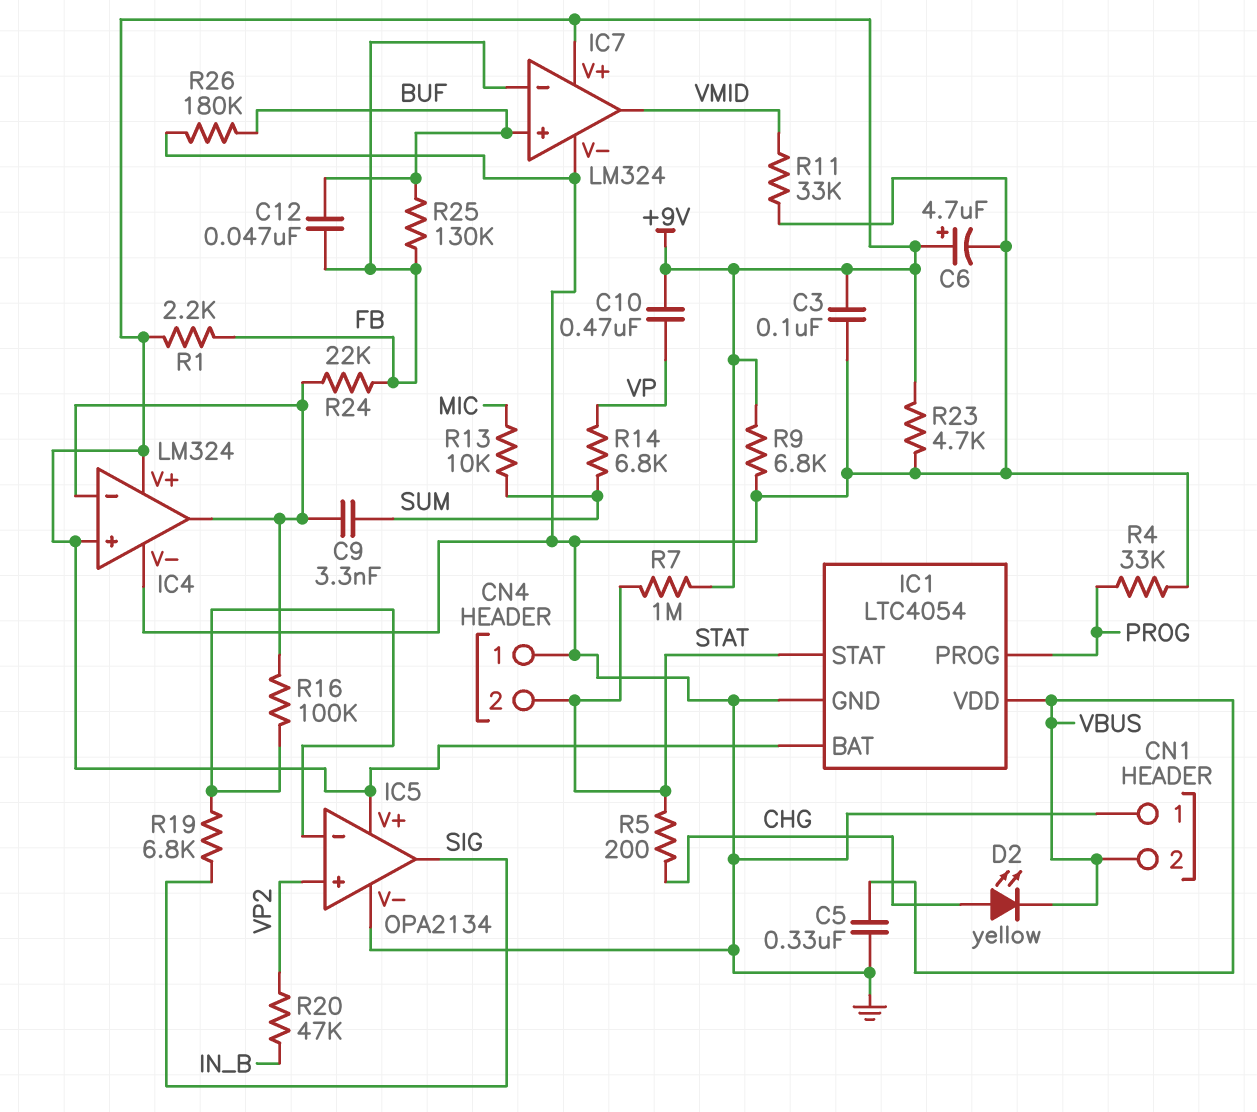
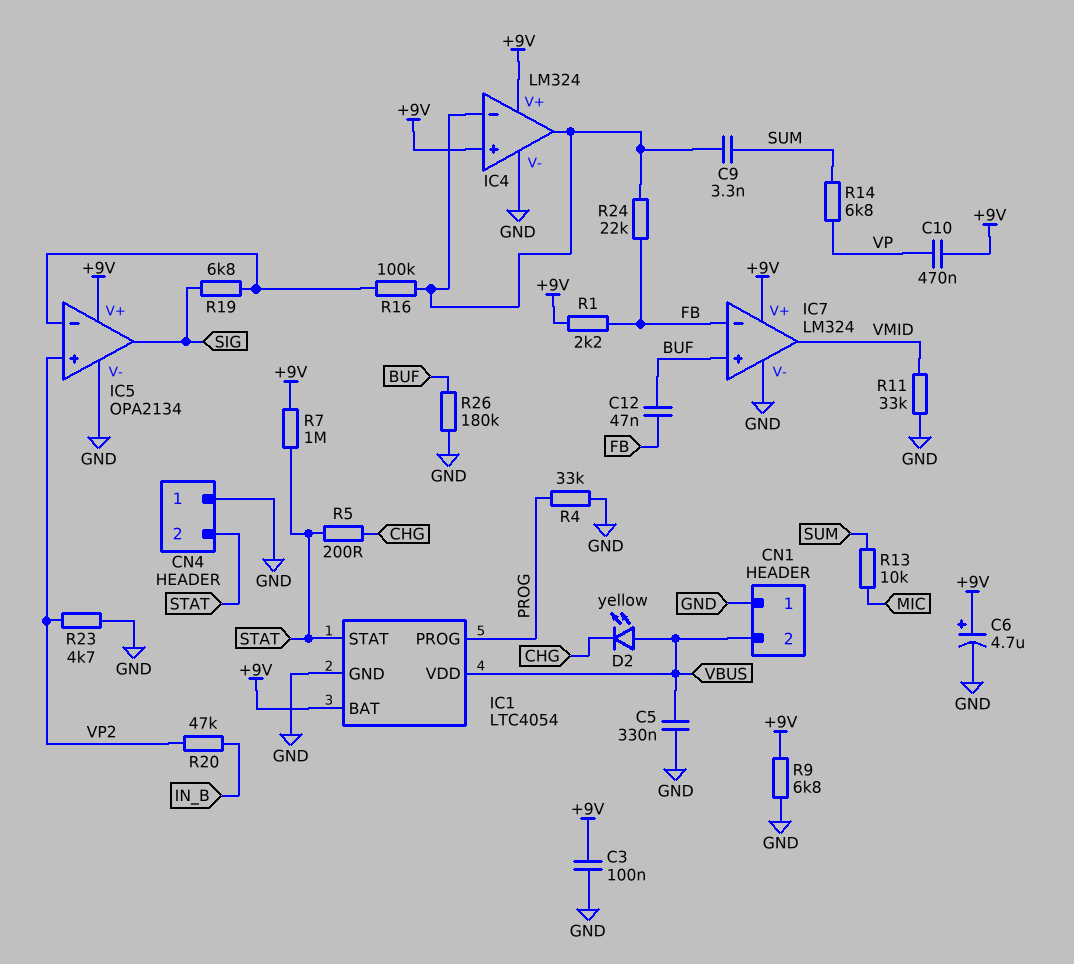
D2: LED yellow (A CHG, K VBUS) -> LED yellow (A VBUS, K CHG)
R23: 4.7k (+9V, GND) -> 4.7k (GND, VP2)
R25: 130k (BUF, FB) -> none

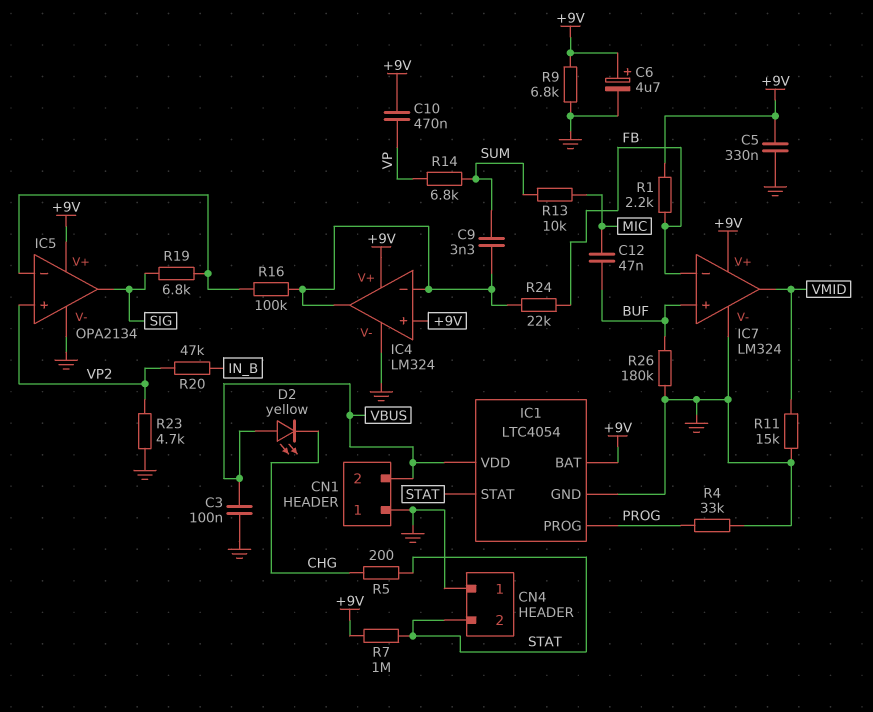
C3: 100nF (+9V, GND) -> 100nF (GND, VBUS)
C5: 330nF (GND, VBUS) -> 330nF (+9V, GND)
C12: 47nF (BUF, FB) -> 47nF (BUF, MIC)
R11: 33k (GND, VMID) -> 15k (GND, VMID)

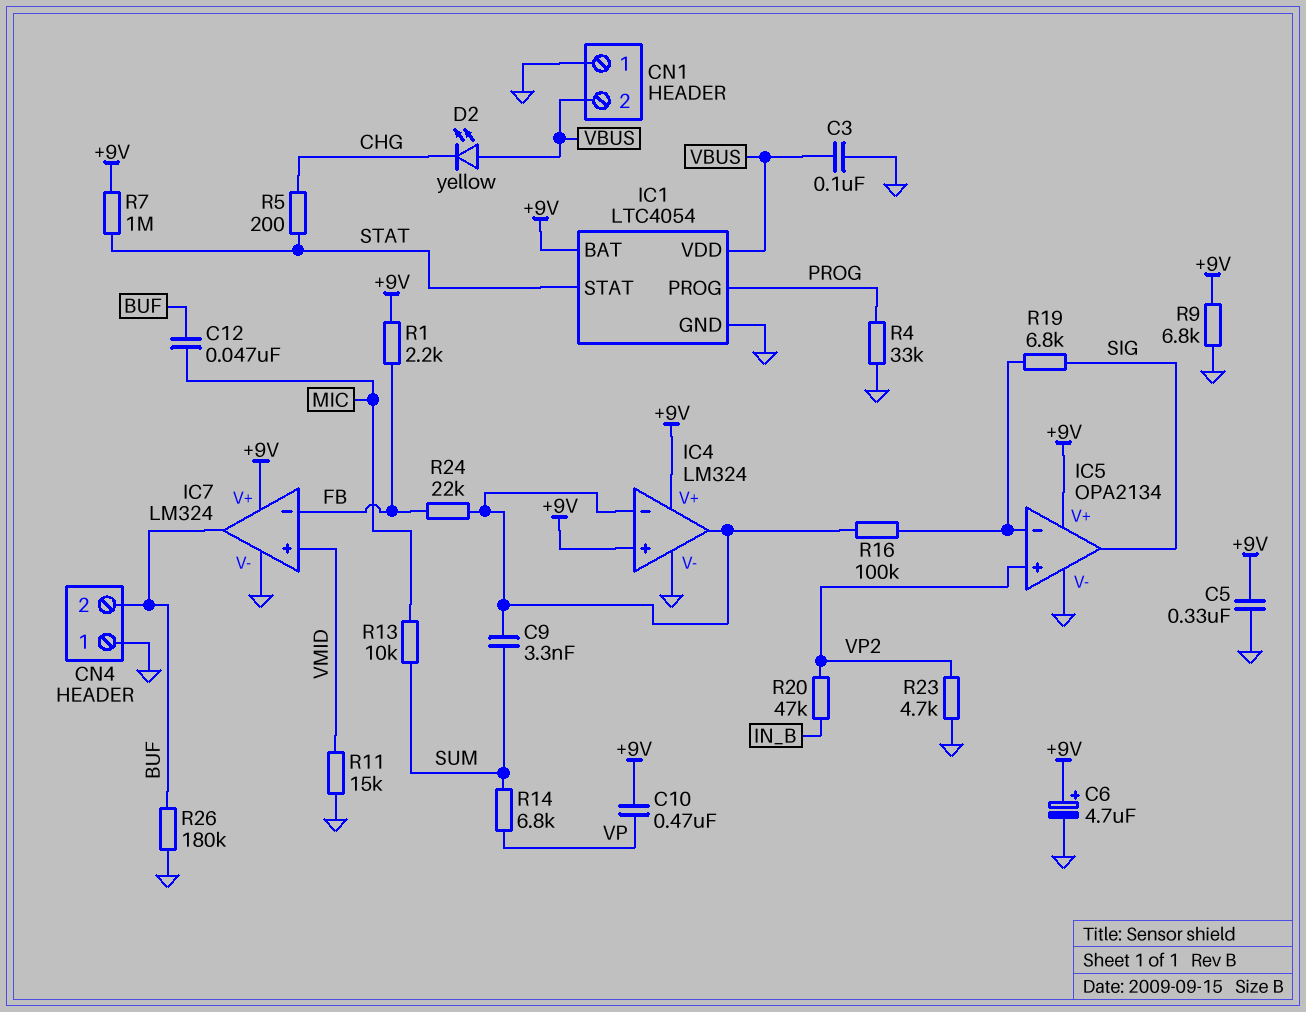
CN4 pin 2: STAT -> BUF
IC7 pin in+: BUF -> VMID
IC7 pin out: VMID -> BUF

